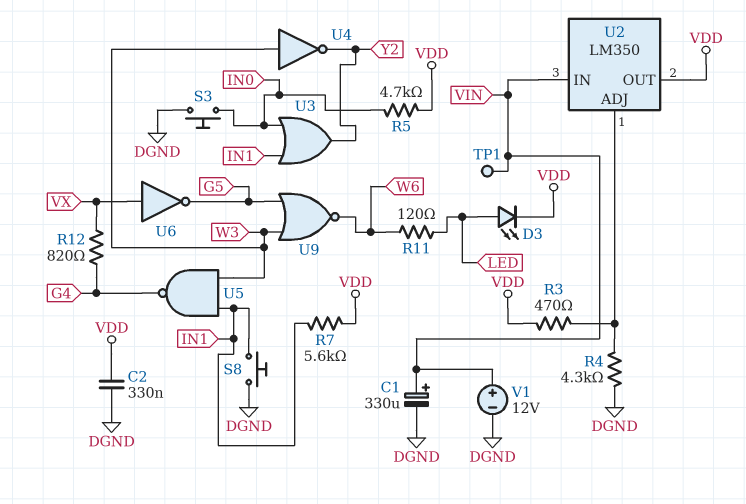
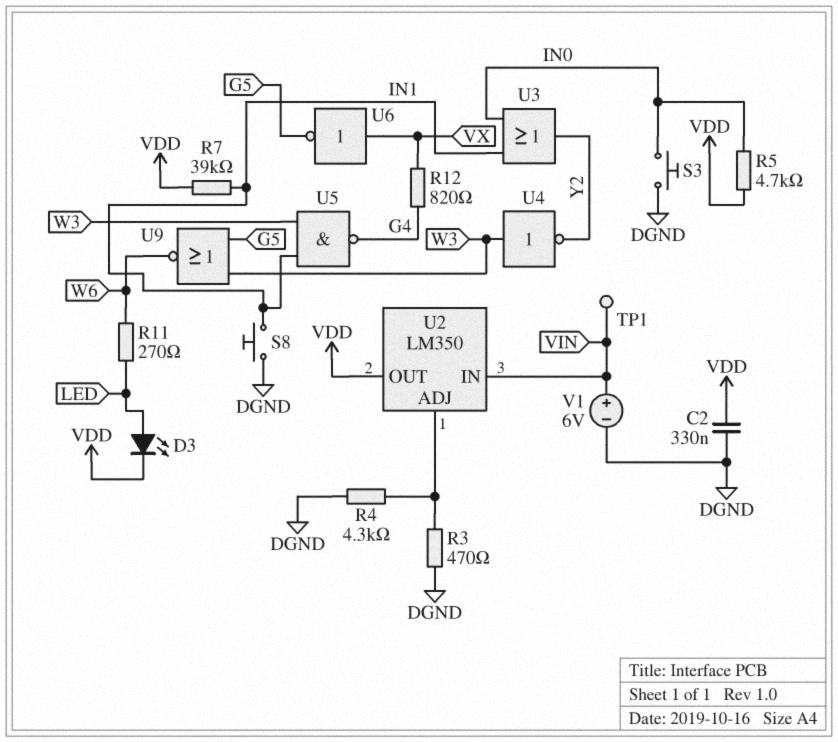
C1: 330uF (plus VIN, minus DGND) -> none
R3: 470 (U2/ADJ, VDD) -> 470 (DGND, U2/ADJ)
R7: 5.6k (IN1, VDD) -> 39k (IN1, VDD)
R11: 120 (LED, W6) -> 270 (LED, W6)
V1: 12V (plus VIN, minus DGND) -> 6V (plus VIN, minus DGND)

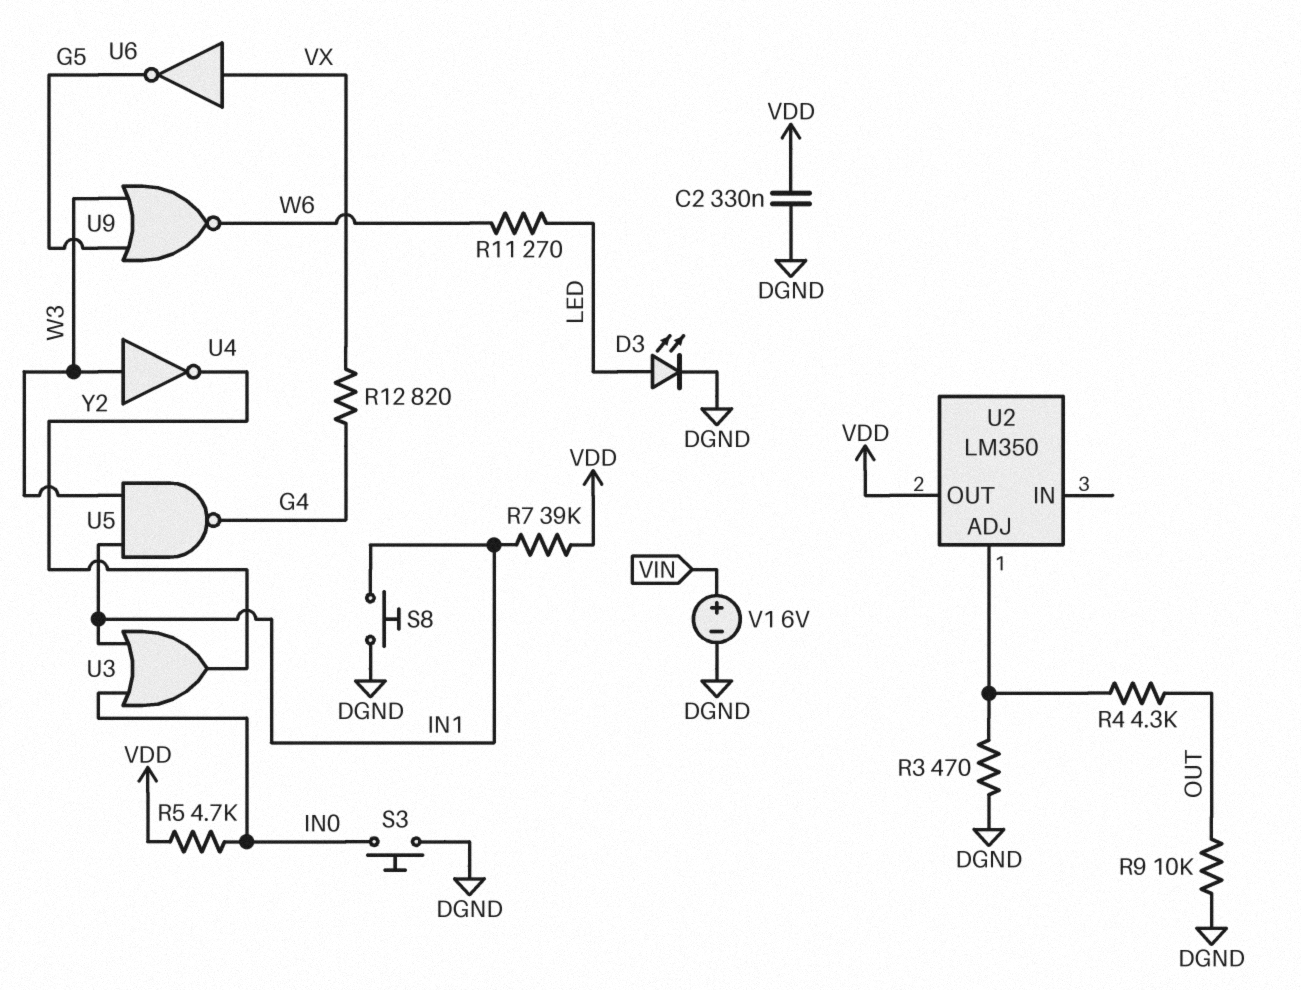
D3: LED (A LED, K VDD) -> LED (A LED, K DGND)
R4: 4.3k (DGND, U2/ADJ) -> 4.3k (OUT, U2/ADJ)
R9: none -> 10k (DGND, OUT)
TP1: test point (VIN) -> none
U2 pin IN: VIN -> none

